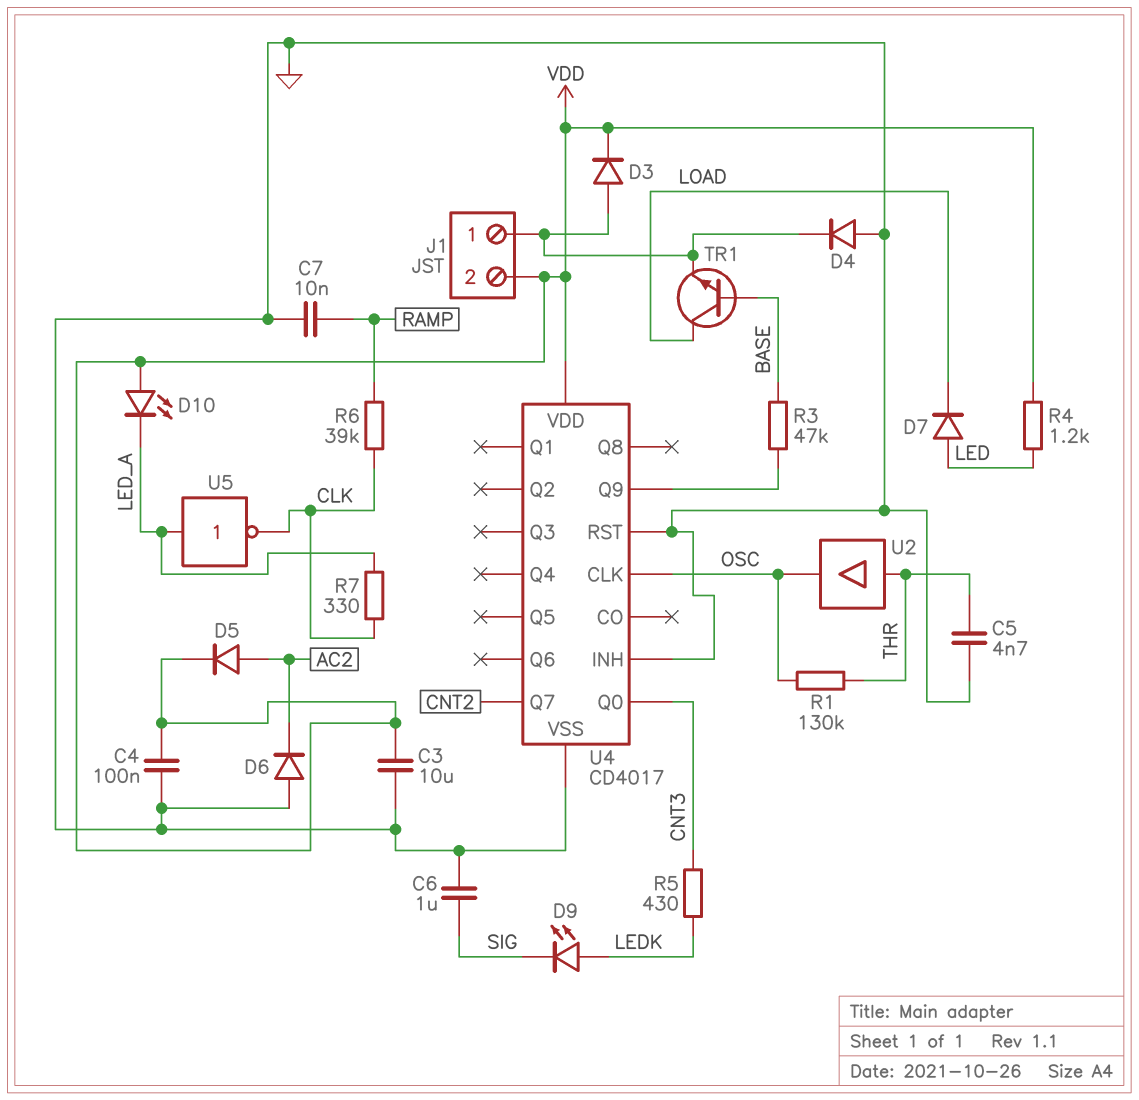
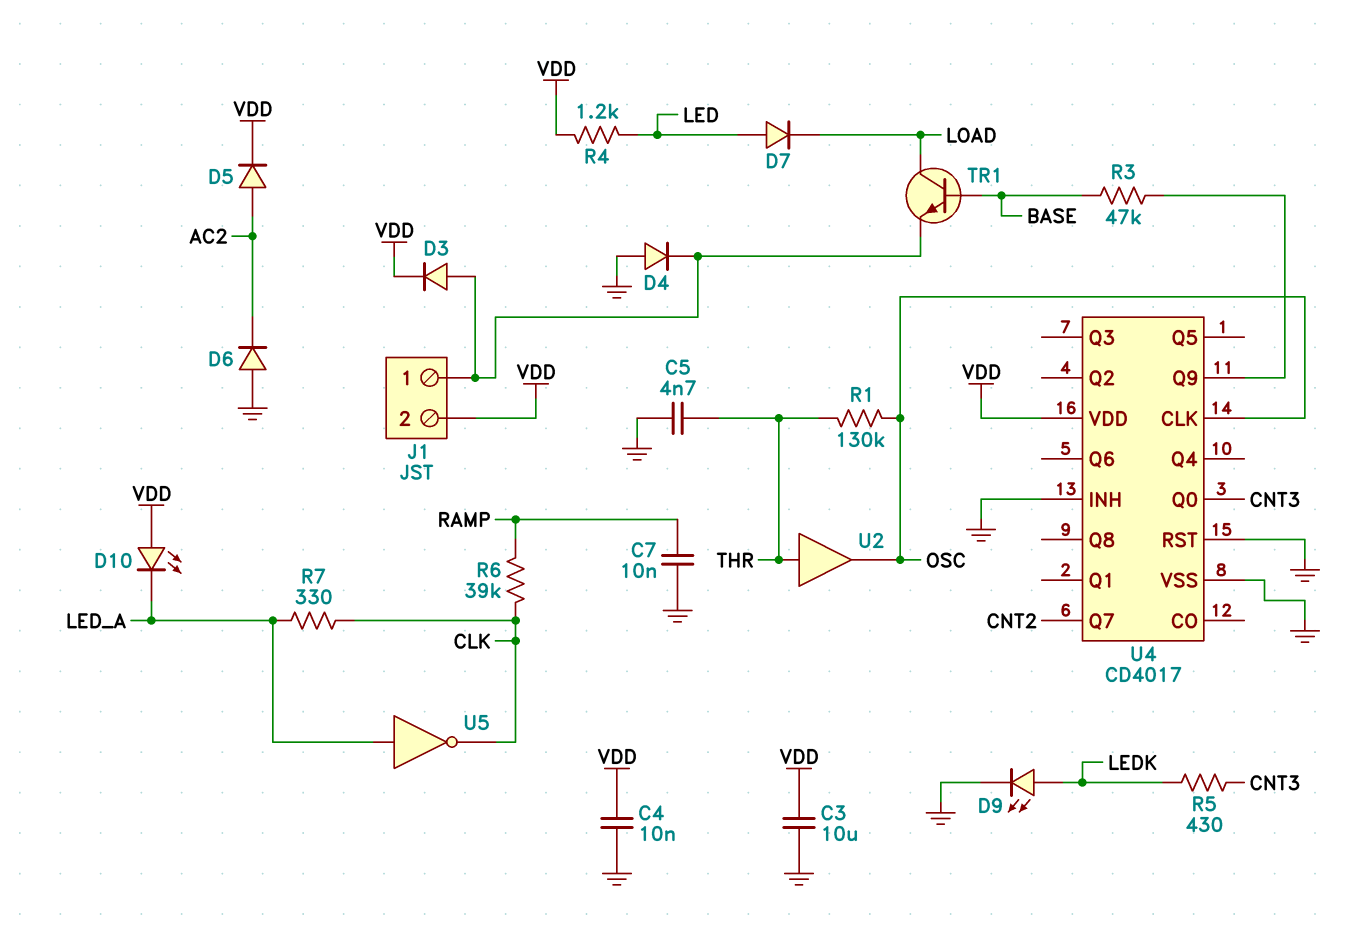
C4: 100nF (GND, VDD) -> 10nF (GND, VDD)
C6: 1uF (GND, SIG) -> none
D9: LED (A LEDK, K SIG) -> LED (A LEDK, K GND)

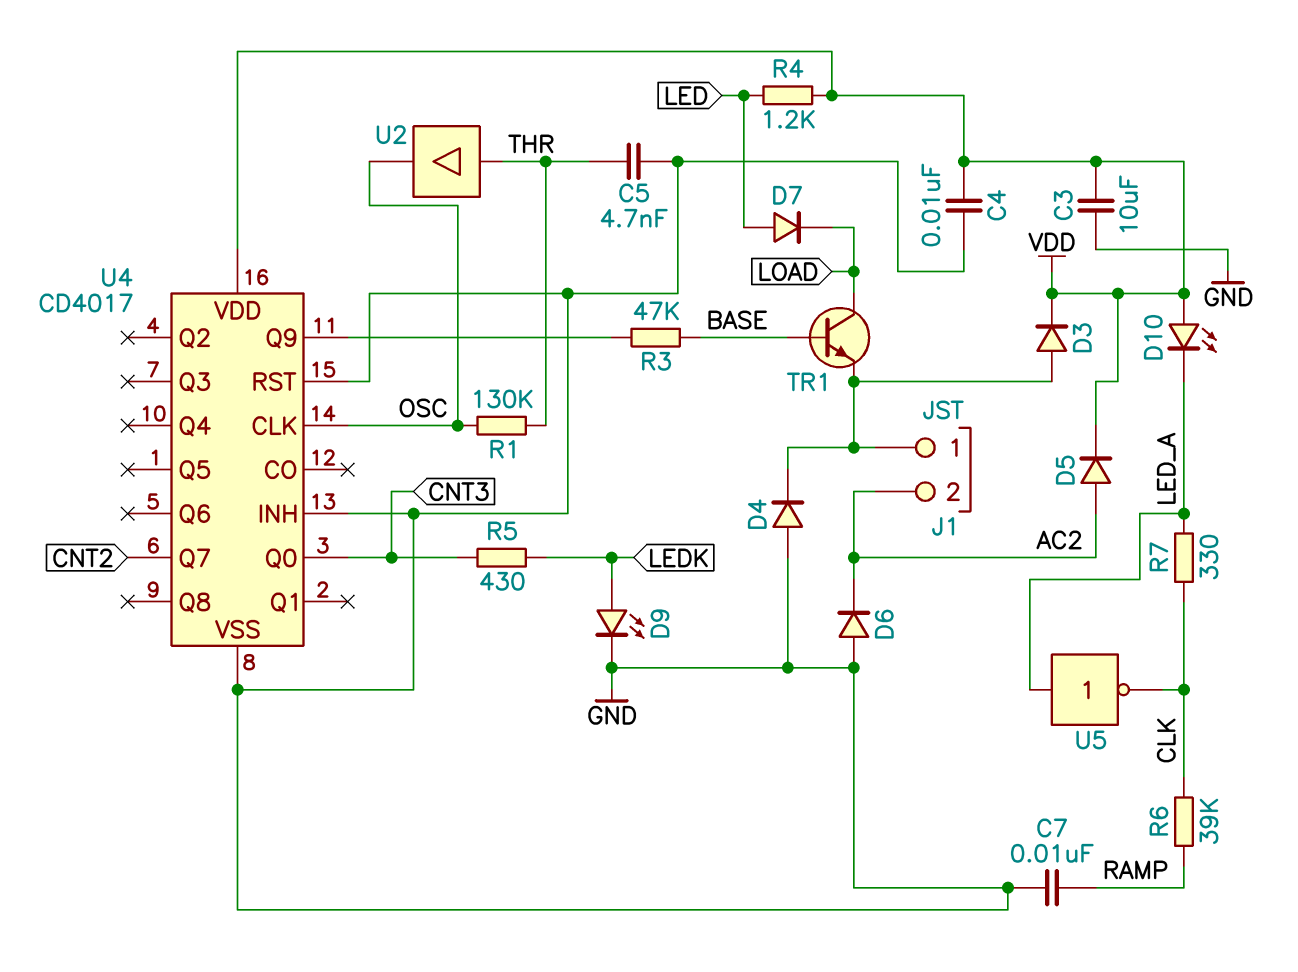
J1 pin 2: VDD -> AC2

